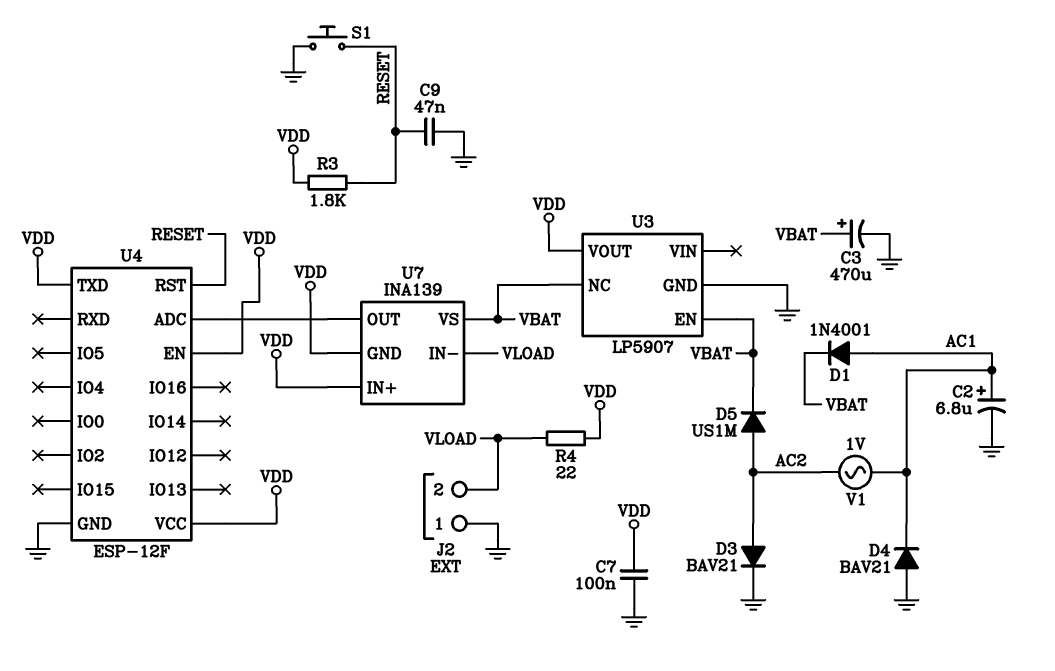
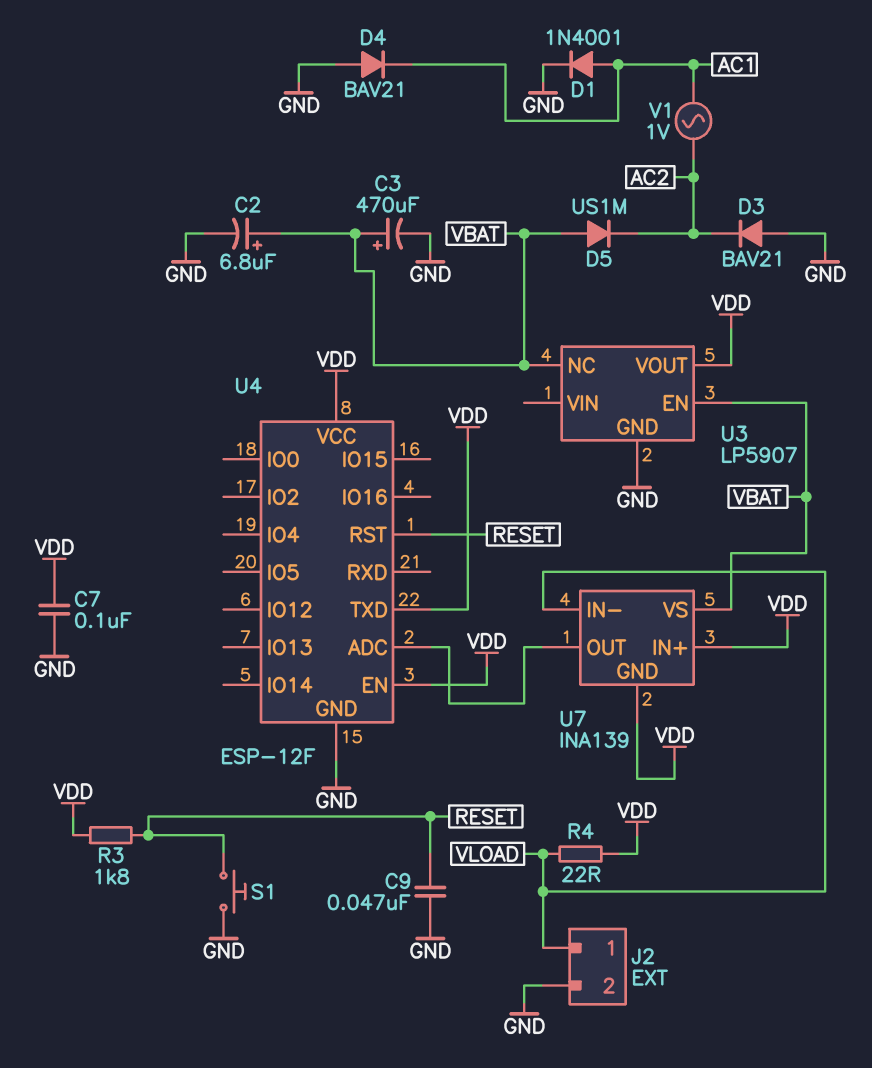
C2: 6.8uF (plus AC1, minus GND) -> 6.8uF (plus VBAT, minus GND)
D1: diode 1N4001 (A AC1, K VBAT) -> diode 1N4001 (A AC1, K GND)
D3: diode BAV21 (A AC2, K GND) -> diode BAV21 (A GND, K AC2)
D5: diode US1M (A AC2, K VBAT) -> diode US1M (A VBAT, K AC2)
J2 pin 1: GND -> VLOAD
J2 pin 2: VLOAD -> GND

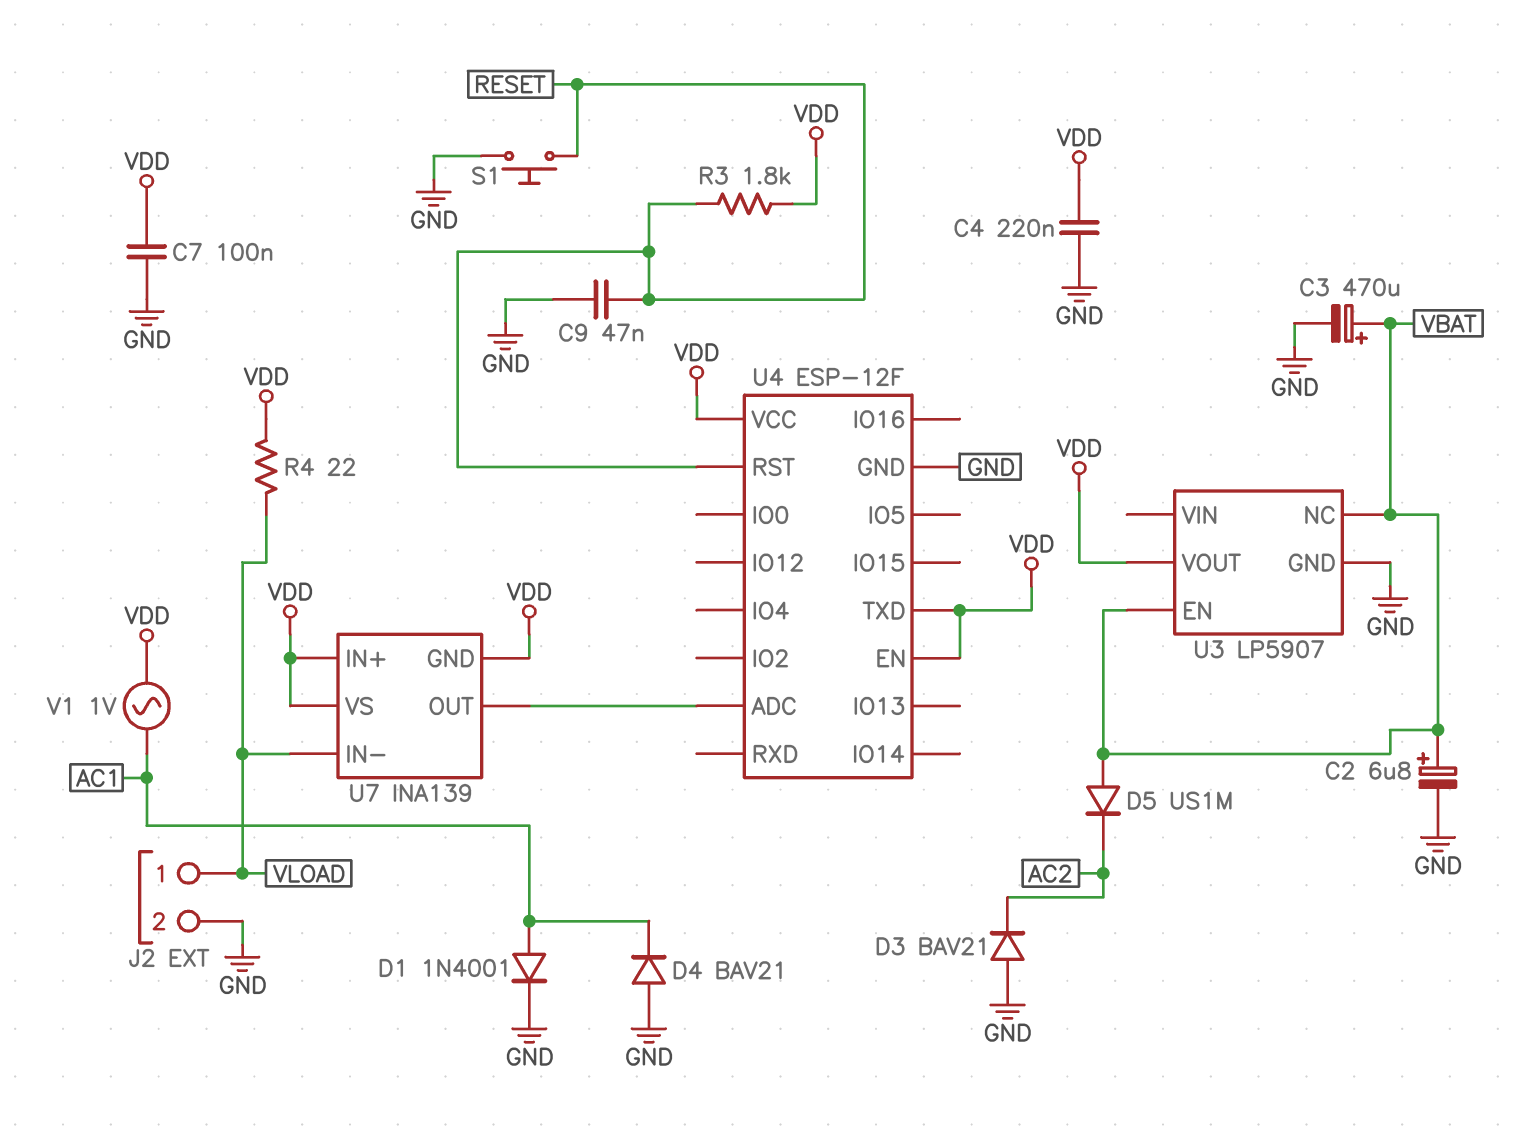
C4: none -> 220nF (GND, VDD)
U7 pin VS: VBAT -> VDD
V1: AC 1V (AC1, AC2) -> AC 1V (AC1, VDD)

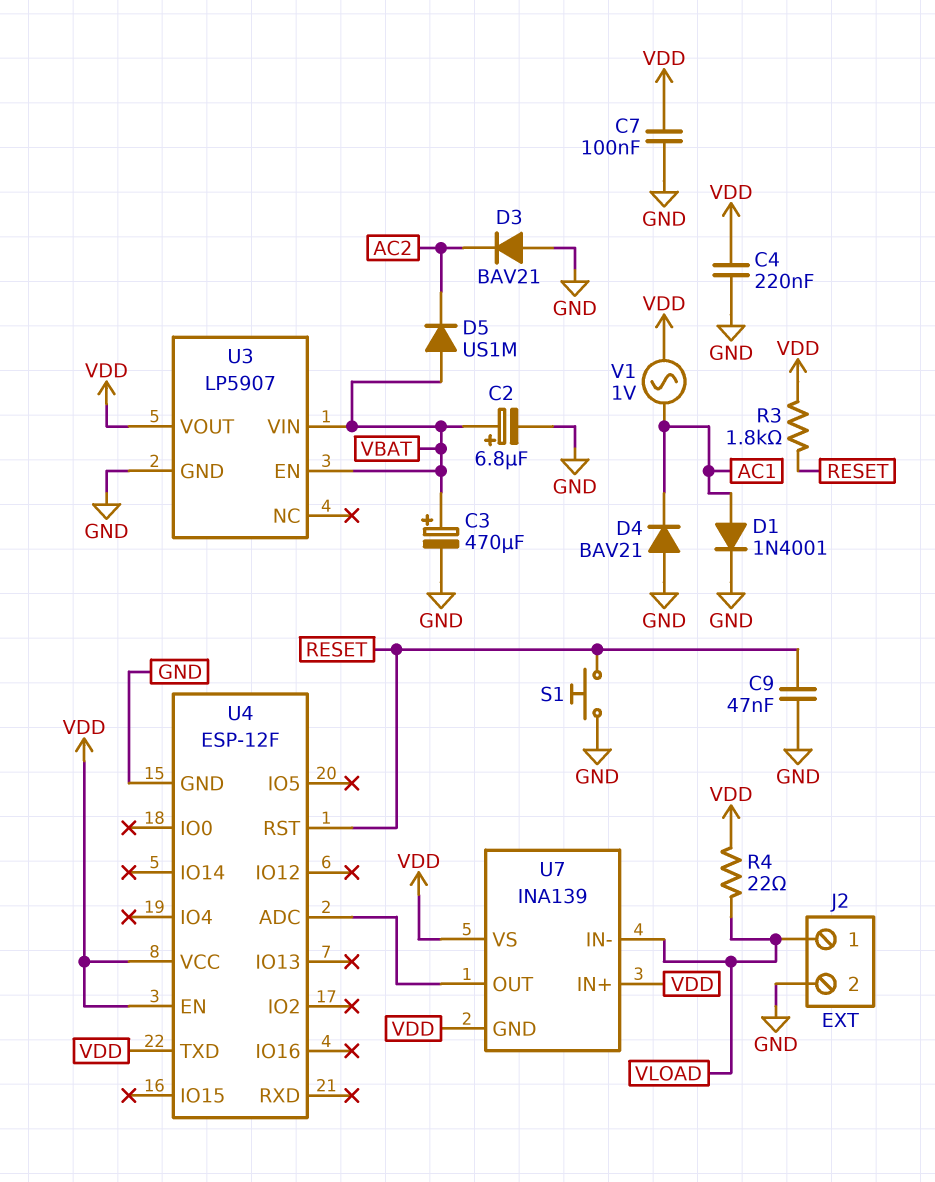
U3 pin NC: VBAT -> none
U3 pin VIN: none -> VBAT

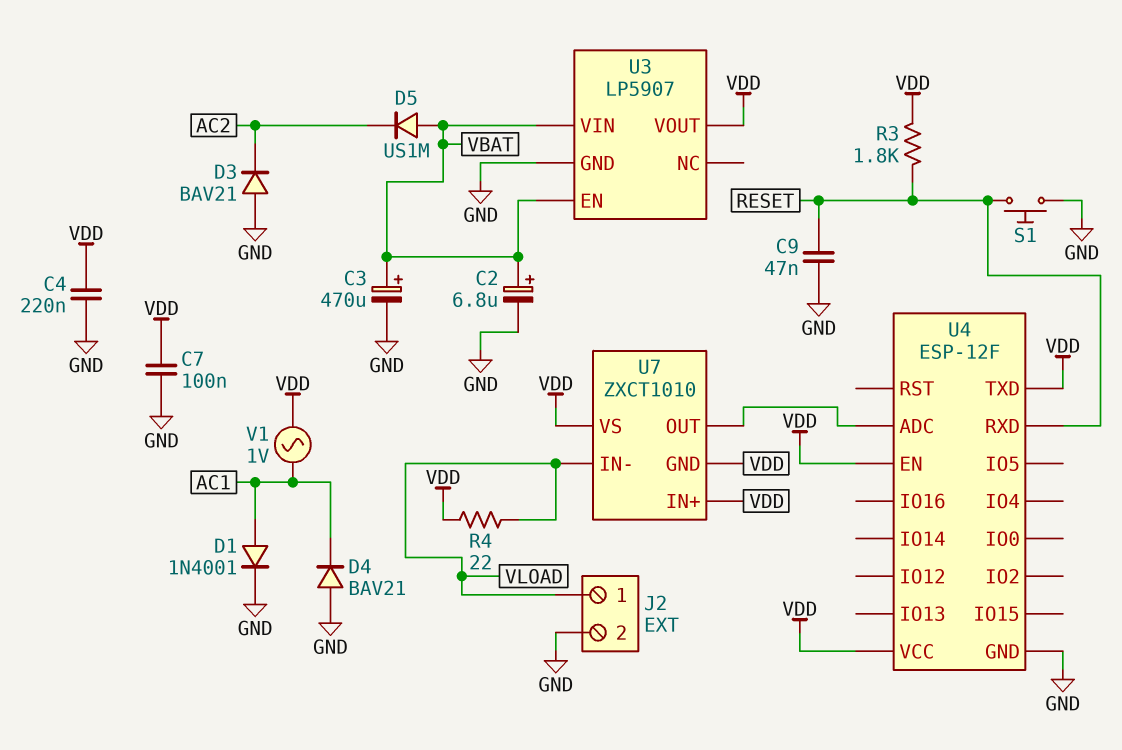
U4 pin RST: RESET -> none
U4 pin RXD: none -> RESET
U7: INA139 -> ZXCT1010

